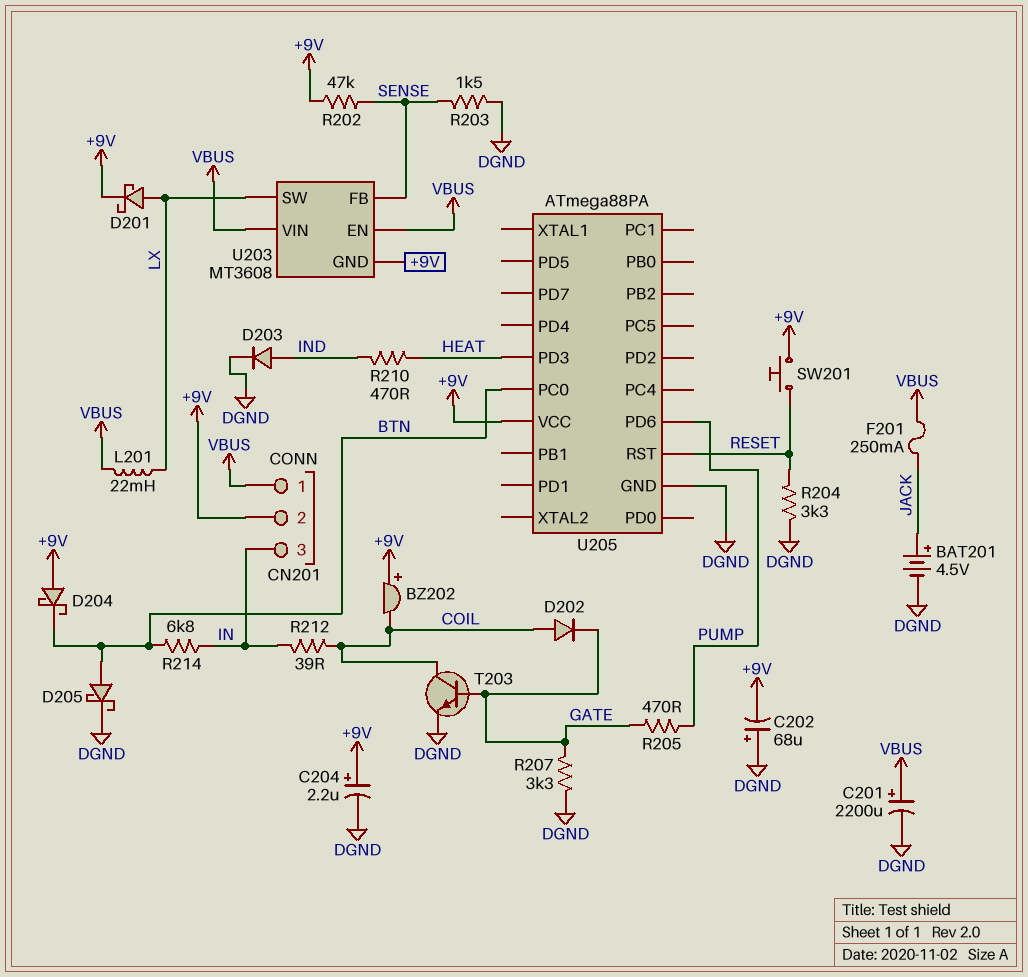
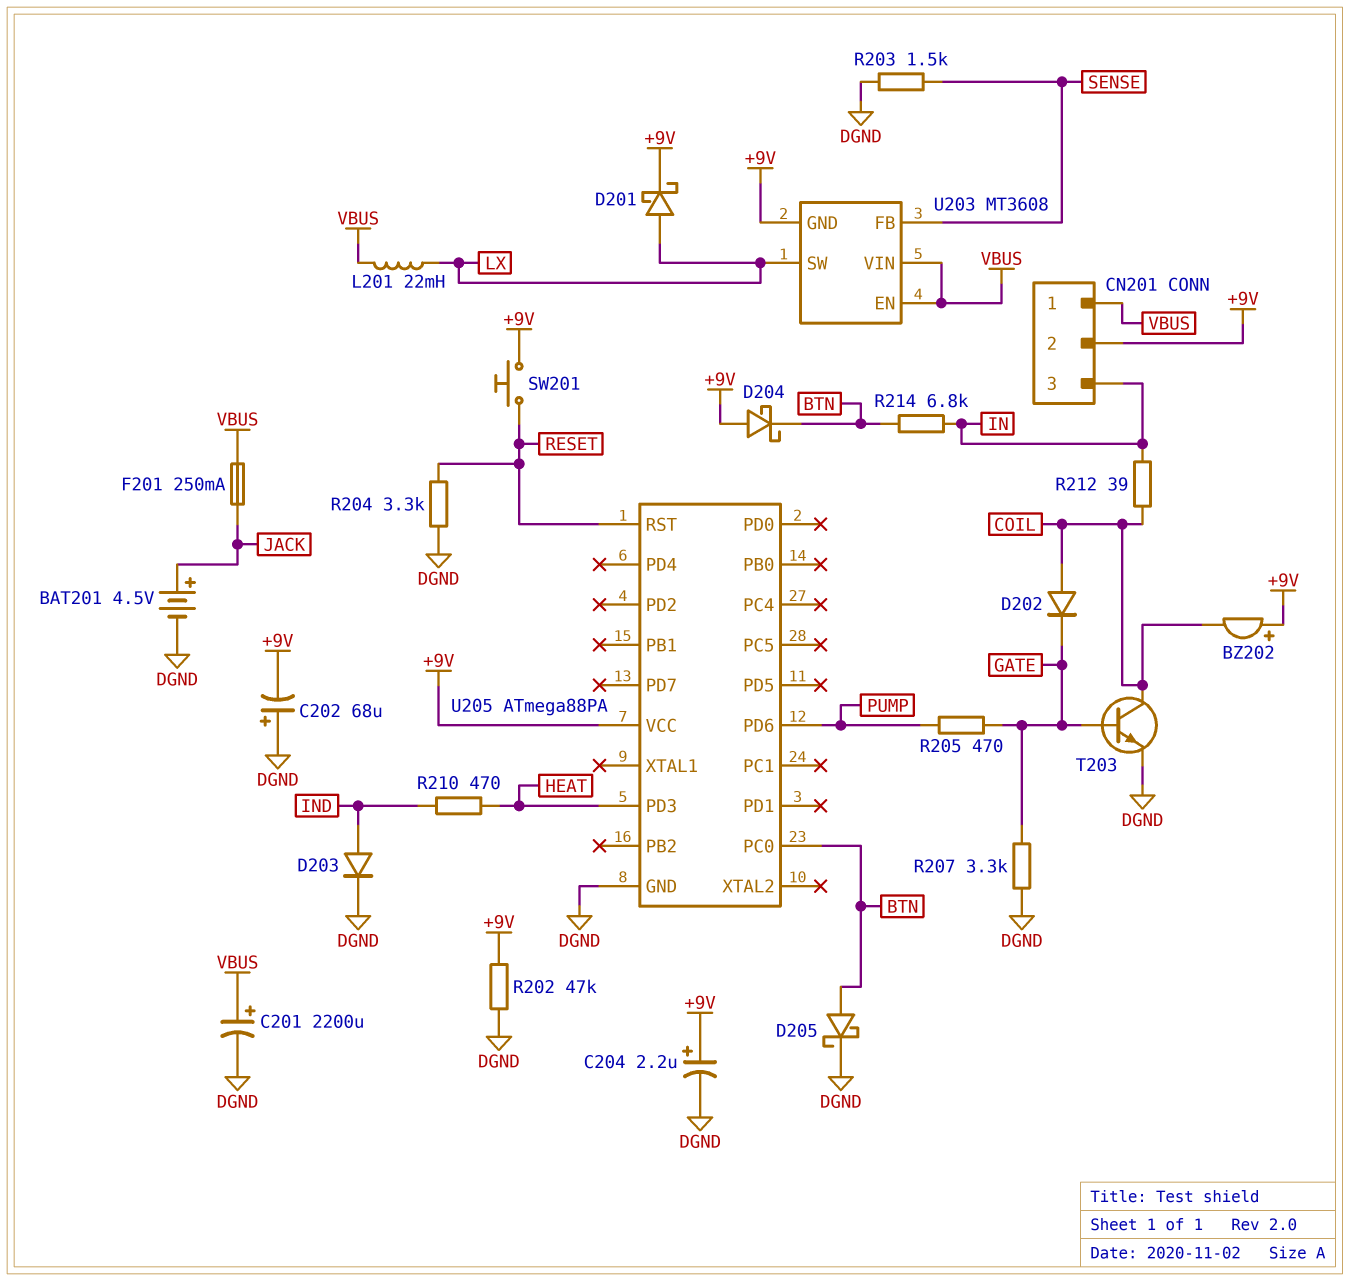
R202: 47k (+9V, SENSE) -> 47k (+9V, DGND)

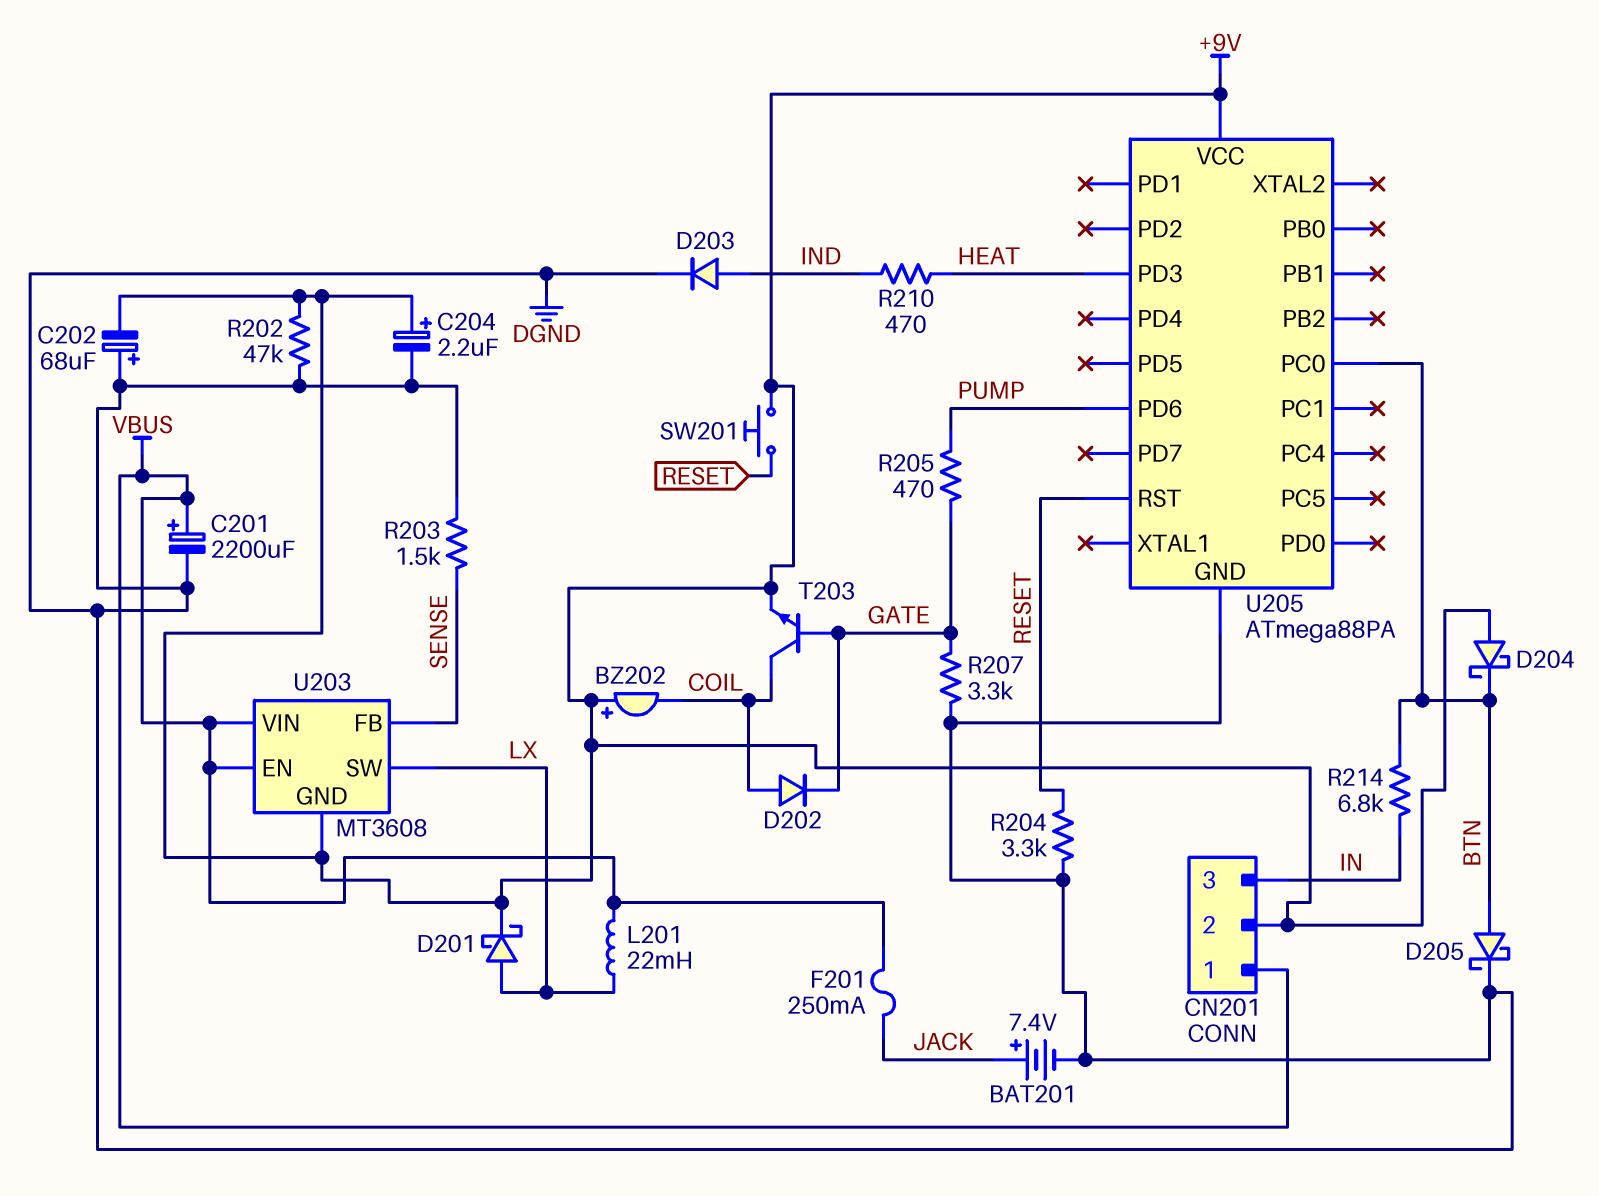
BAT201: 4.5V (plus JACK, minus DGND) -> 7.4V (plus JACK, minus DGND)
R212: 39 (COIL, IN) -> none
T203: NPN (B GATE, C COIL, E DGND) -> NPN (B GATE, C COIL, E +9V)

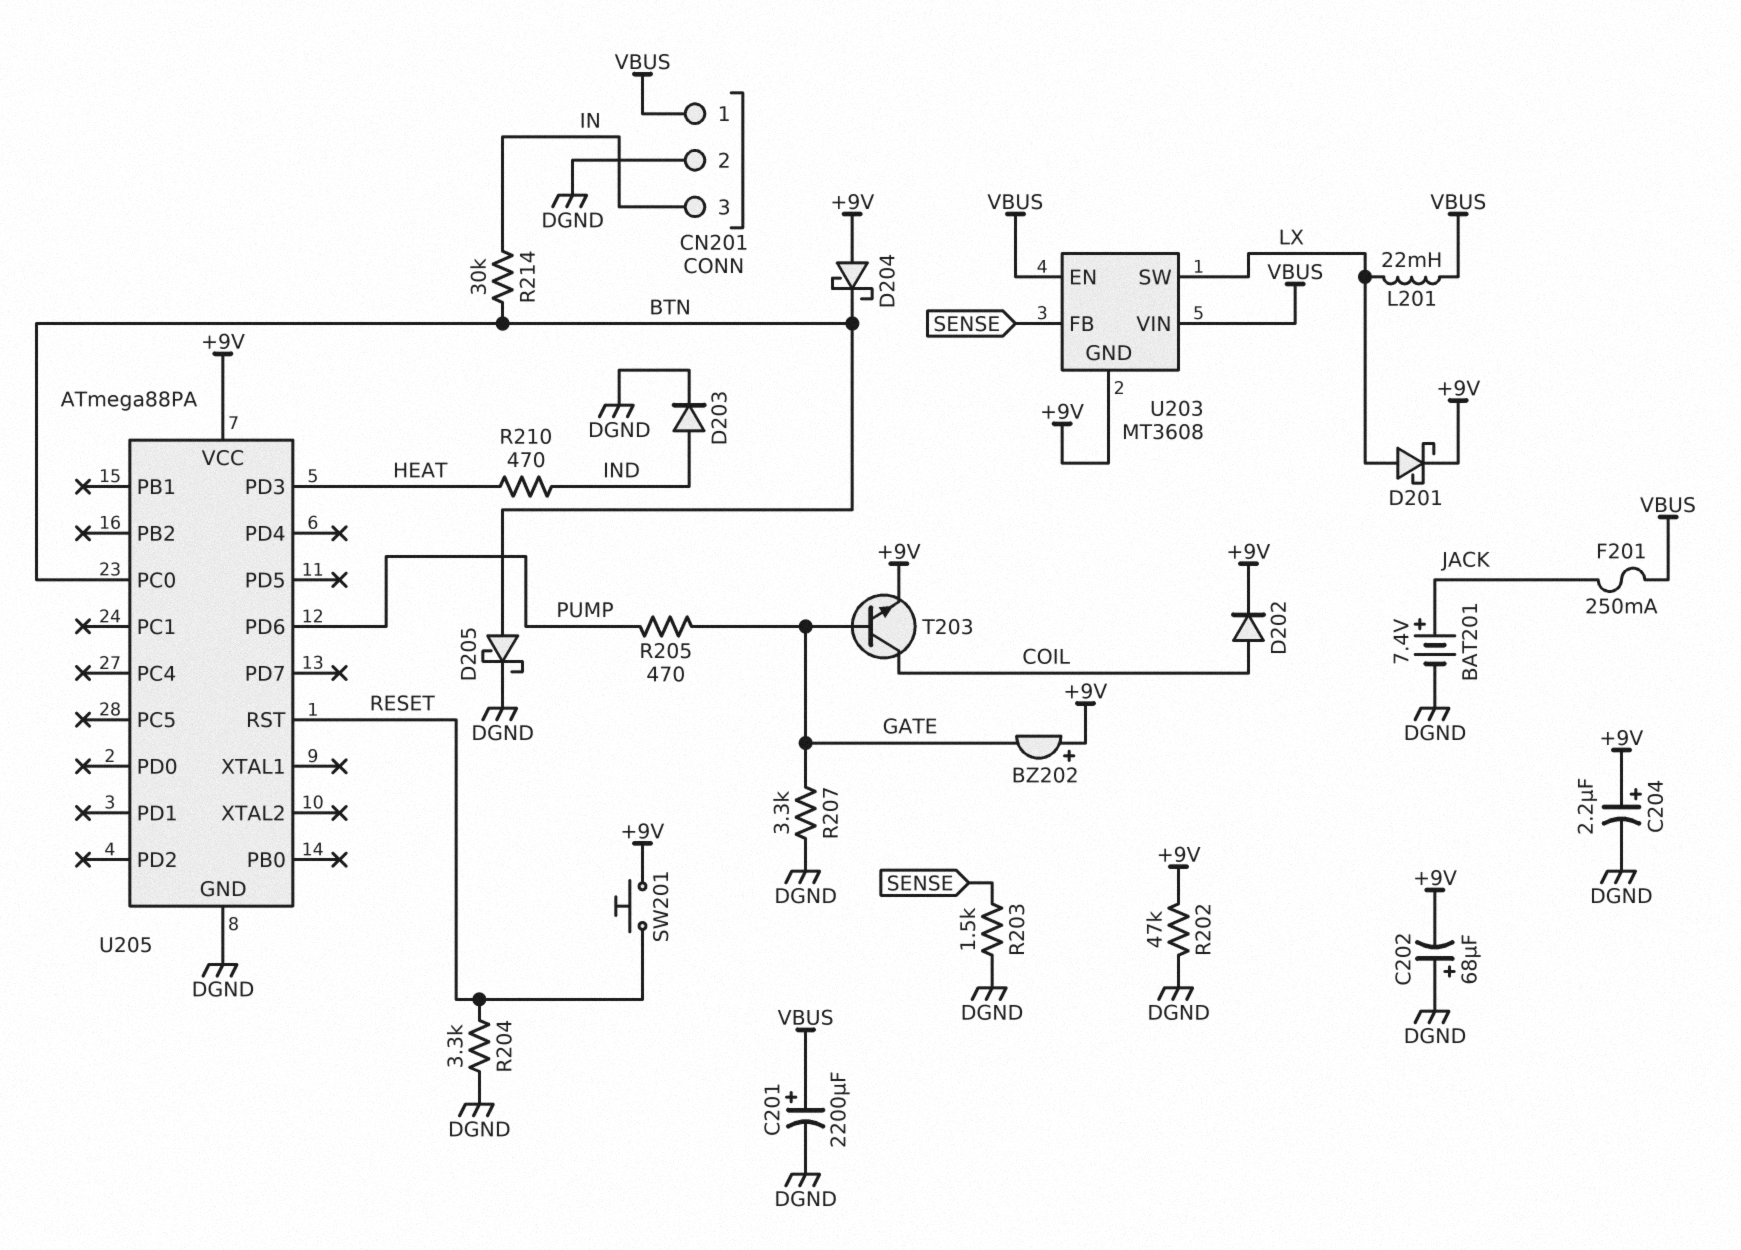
BZ202: buzzer (plus +9V, minus COIL) -> buzzer (plus +9V, minus GATE)
CN201 pin 2: +9V -> DGND
D202: diode (A COIL, K GATE) -> diode (A COIL, K +9V)
R214: 6.8k (BTN, IN) -> 30k (BTN, IN)

